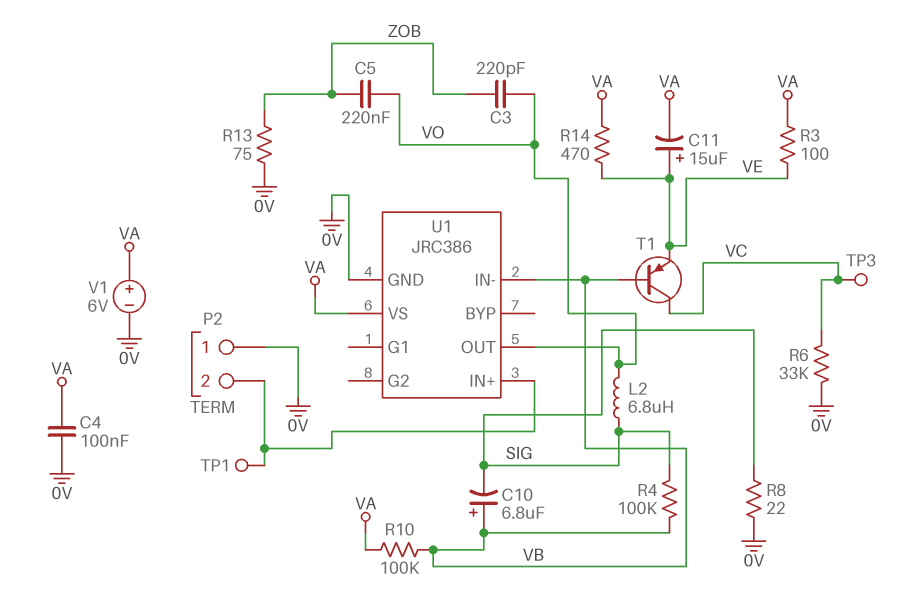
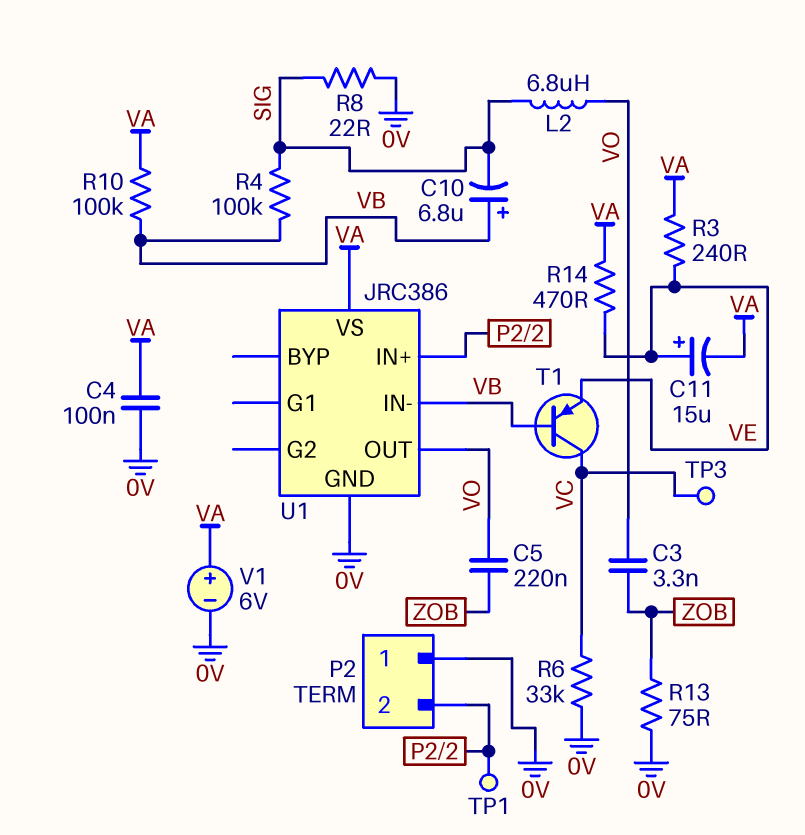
C3: 220pF (VO, ZOB) -> 3.3nF (VO, ZOB)
R3: 100 (VA, VE) -> 240 (VA, VE)

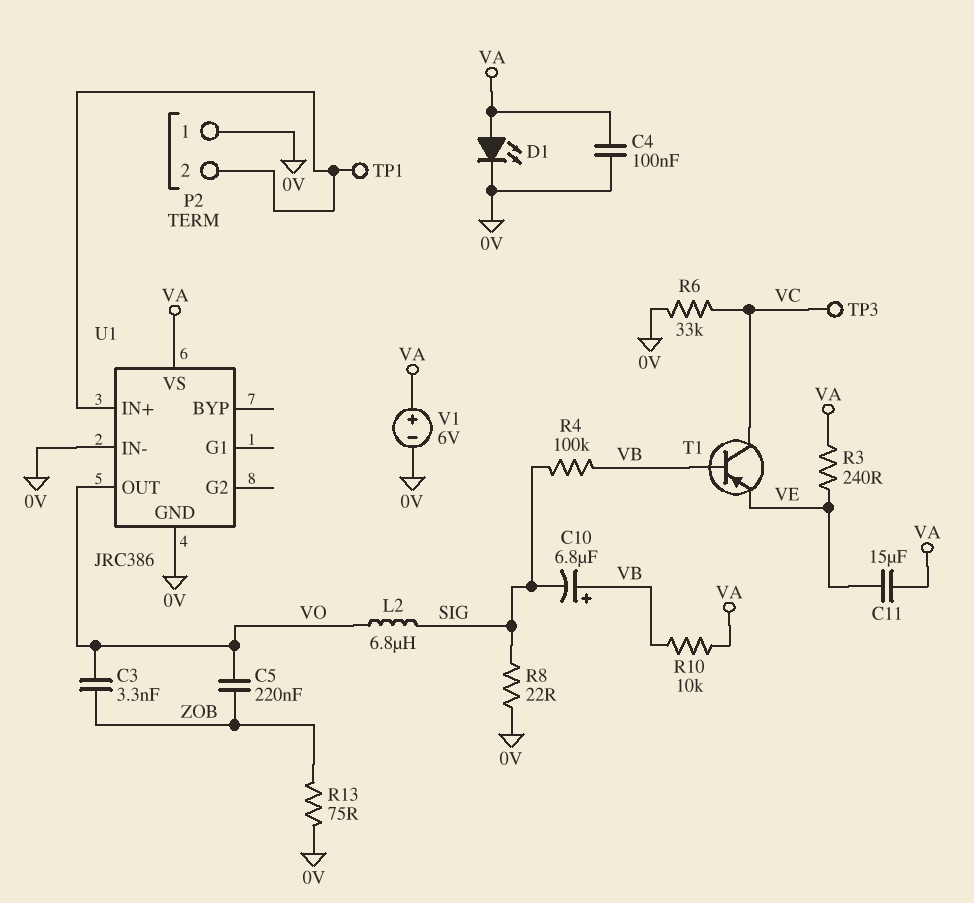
C11: 15uF (plus VE, minus VA) -> 15uF (VA, VE)
D1: none -> LED (A VA, K 0V)
R10: 100k (VA, VB) -> 10k (VA, VB)
R14: 470 (VA, VE) -> none
U1 pin IN-: VB -> 0V

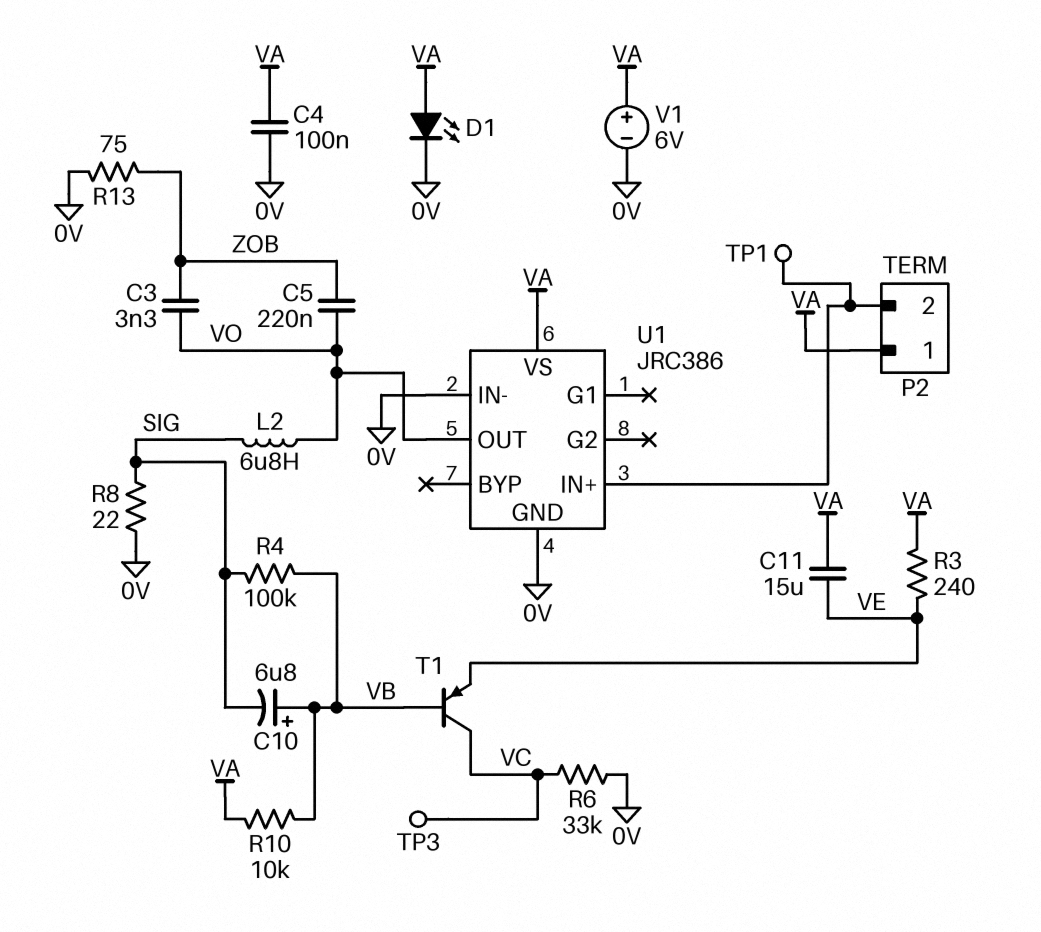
P2 pin 1: 0V -> VA

